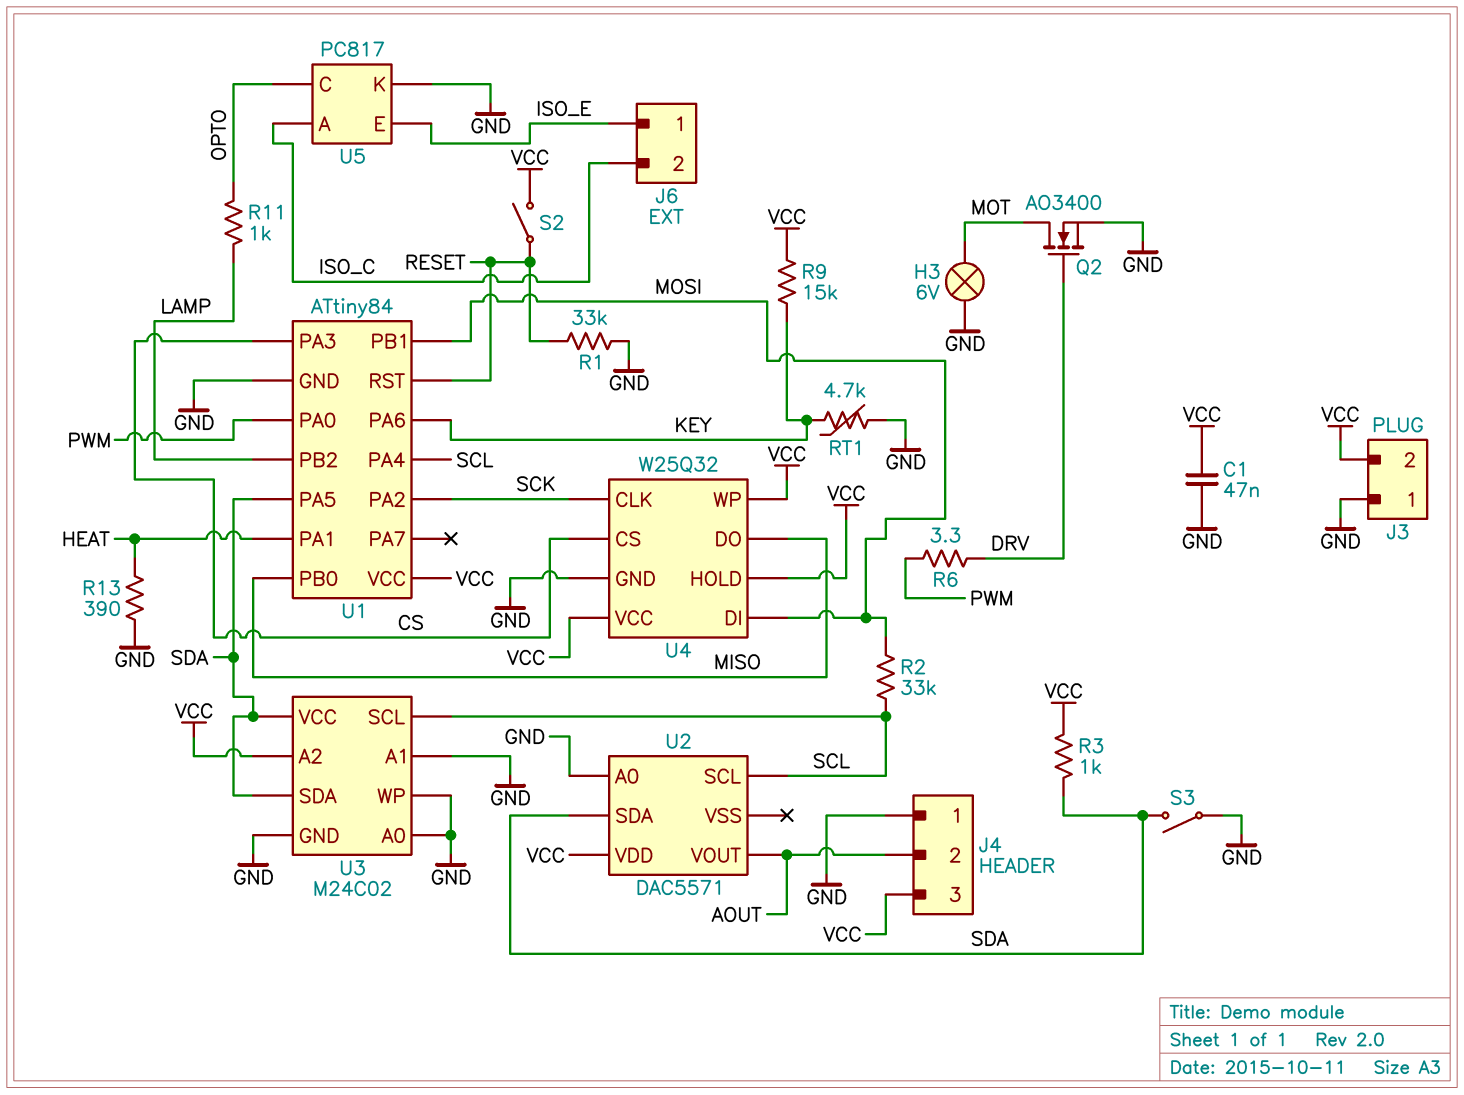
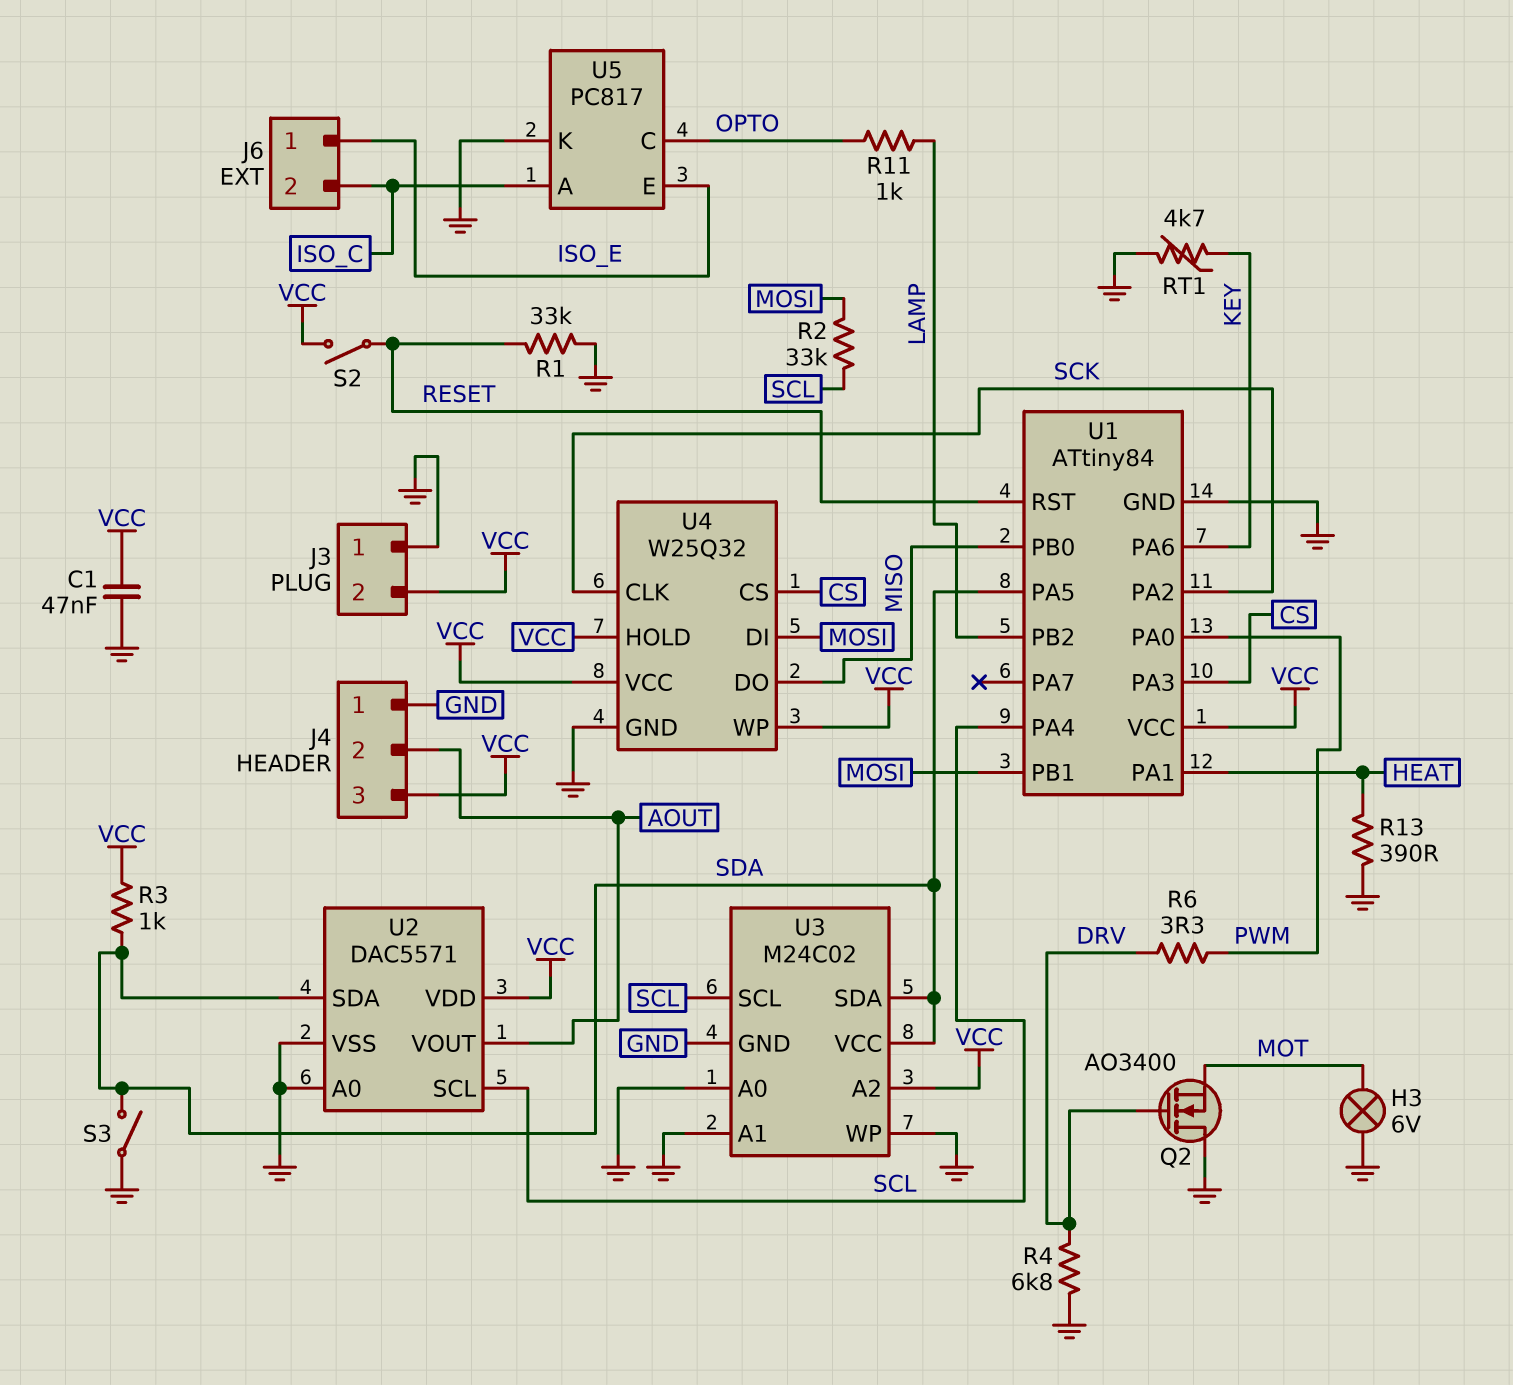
Q2: NMOS AO3400 (G DRV, D MOT, S GND) -> NMOS AO3400 (G DRV, D GND, S MOT)
R4: none -> 6.8k (DRV, GND)
R9: 15k (KEY, VCC) -> none
U2 pin VSS: none -> GND

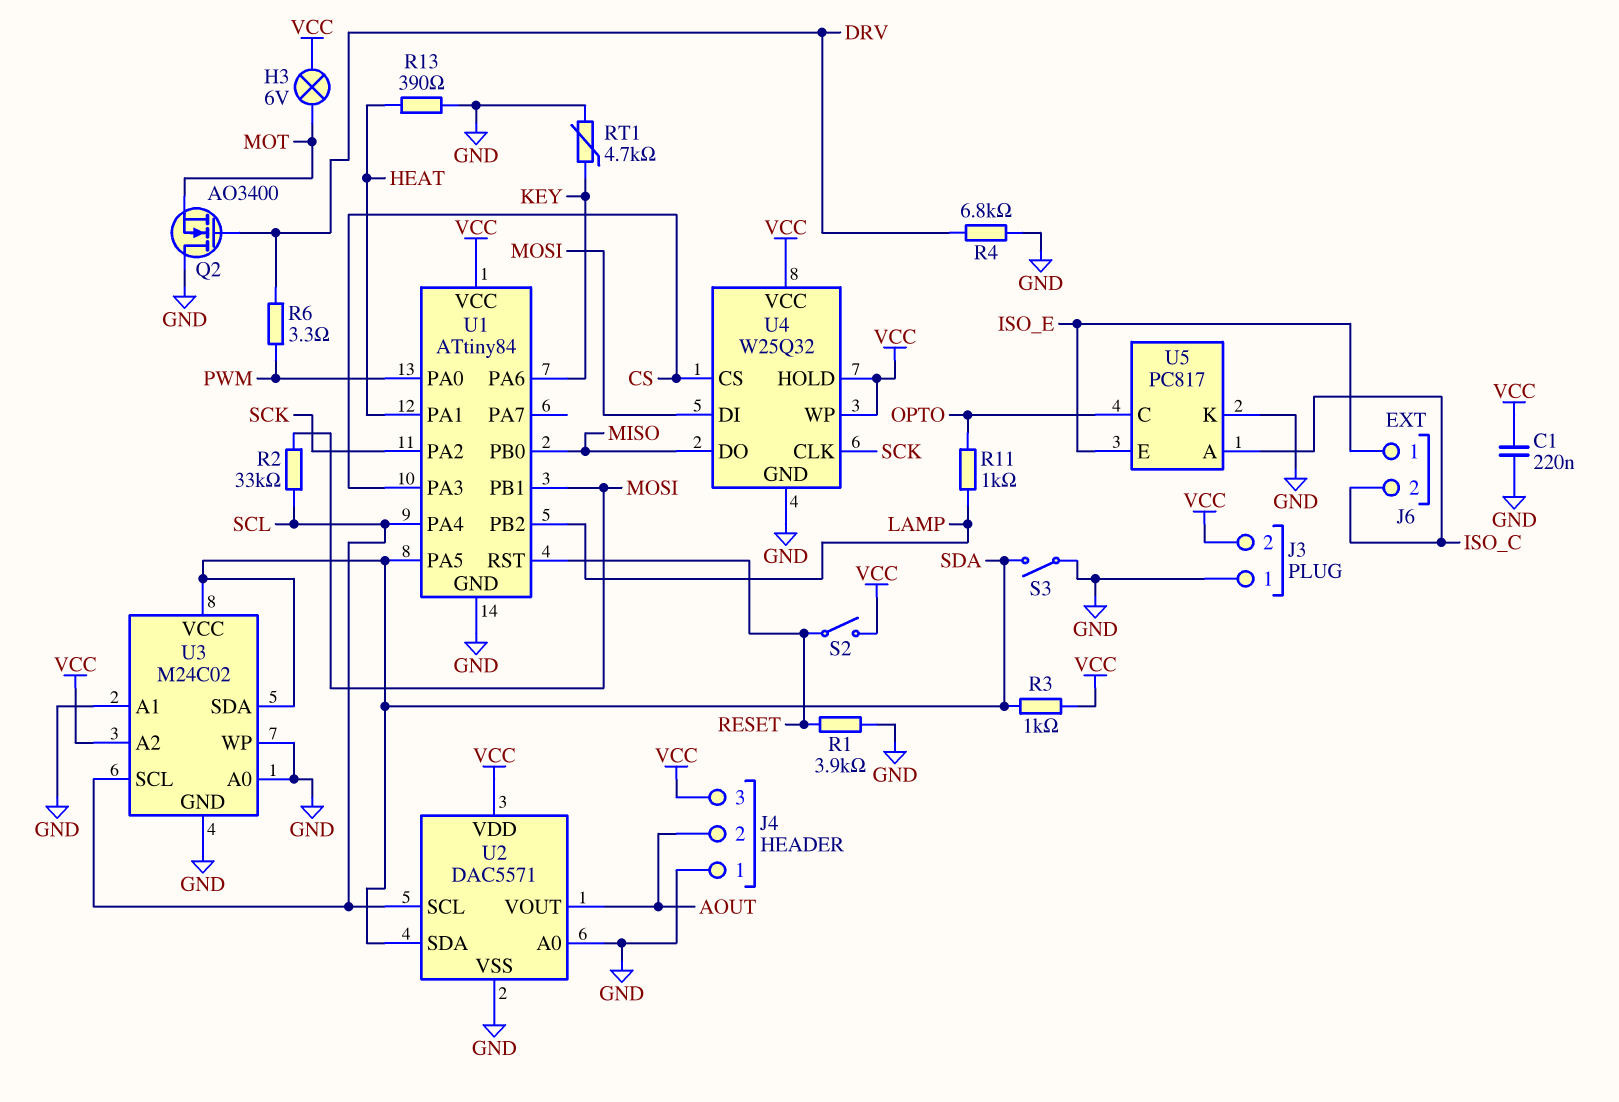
C1: 47nF (GND, VCC) -> 220nF (GND, VCC)
H3: lamp 6V (GND, MOT) -> lamp 6V (MOT, VCC)
R1: 33k (GND, RESET) -> 3.9k (GND, RESET)

